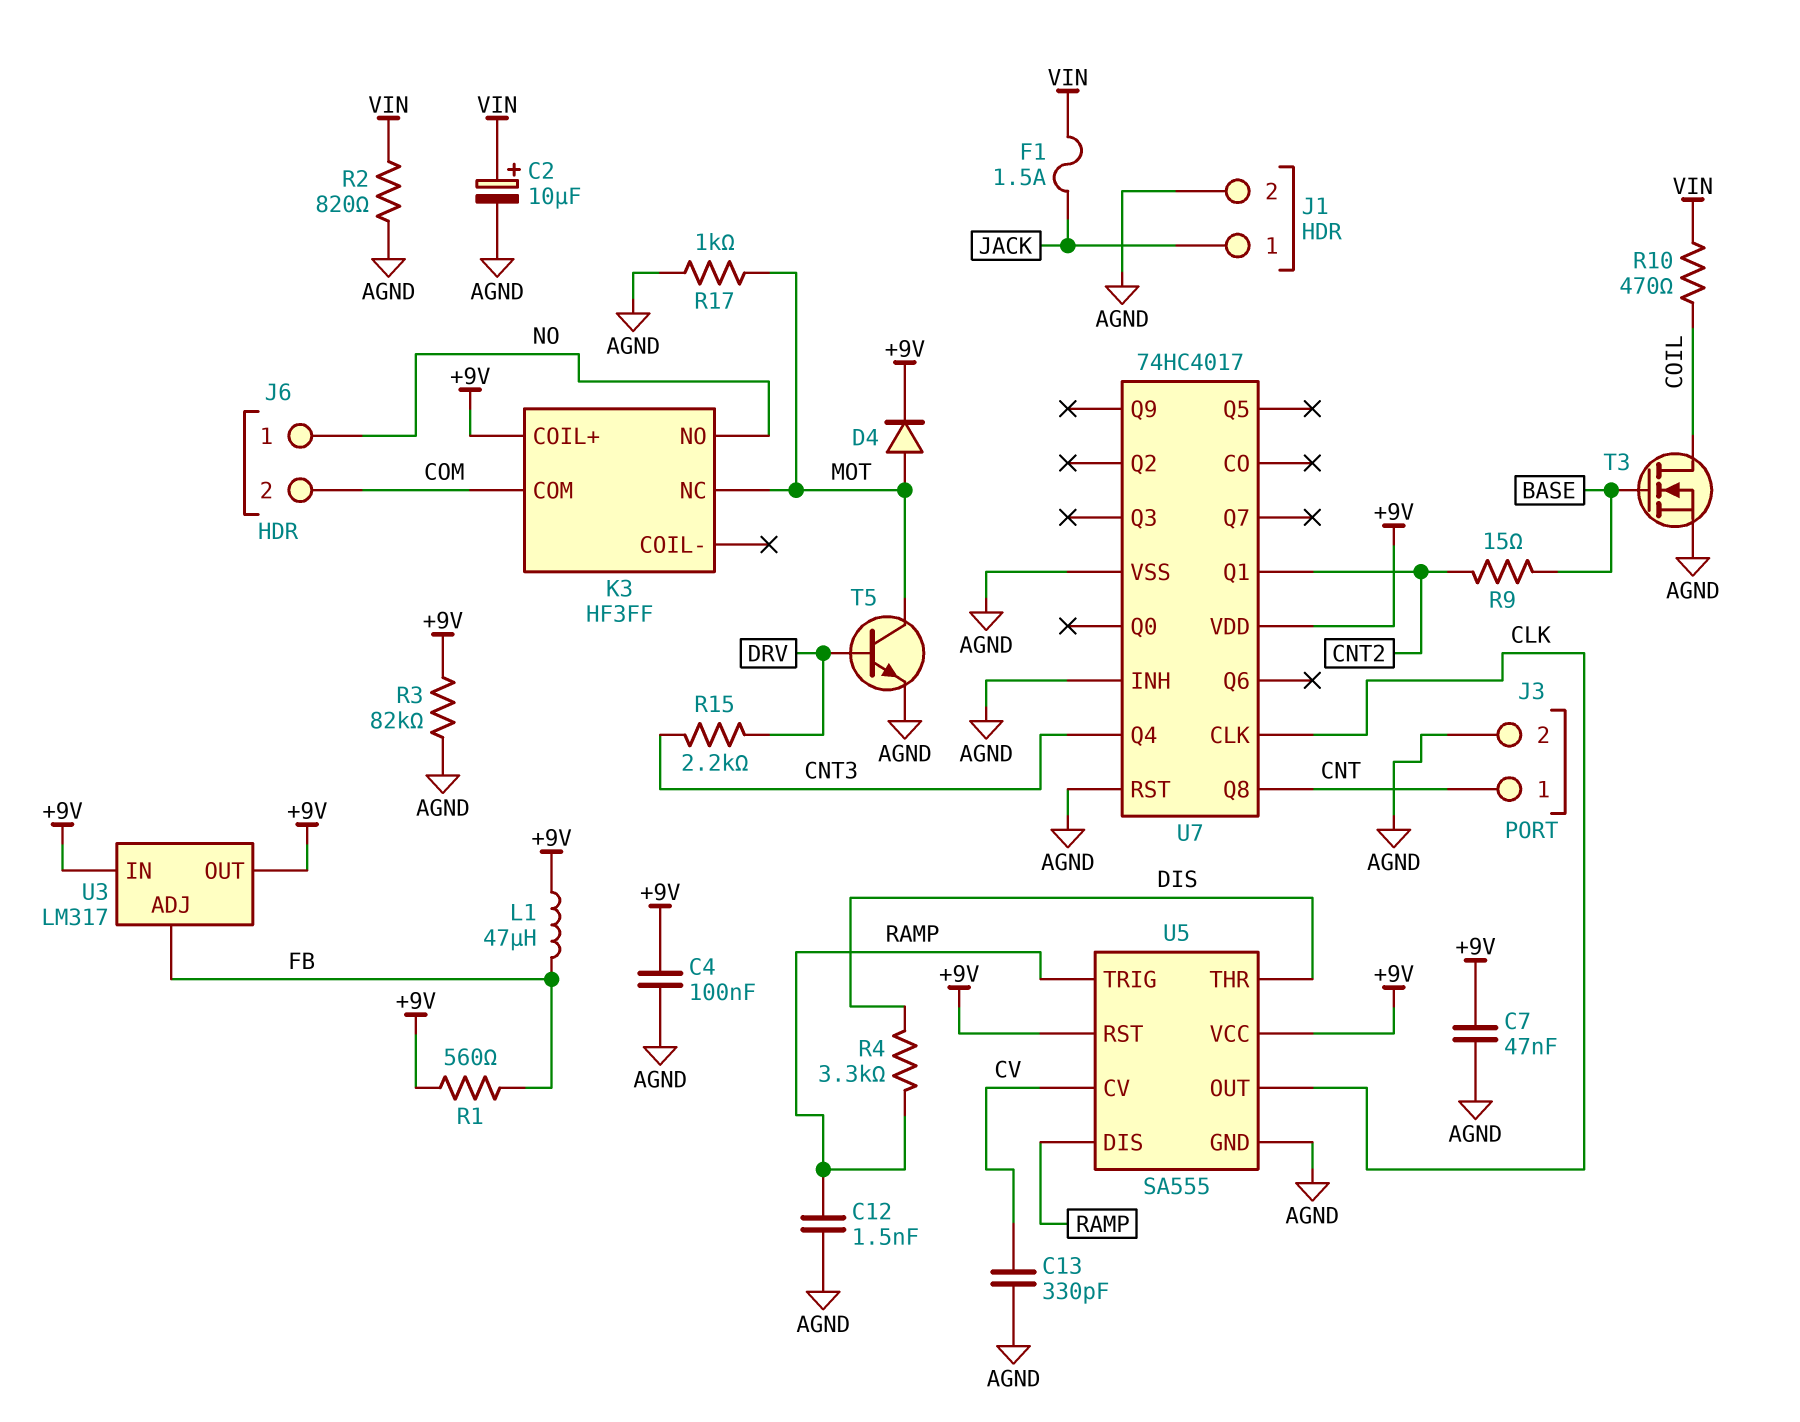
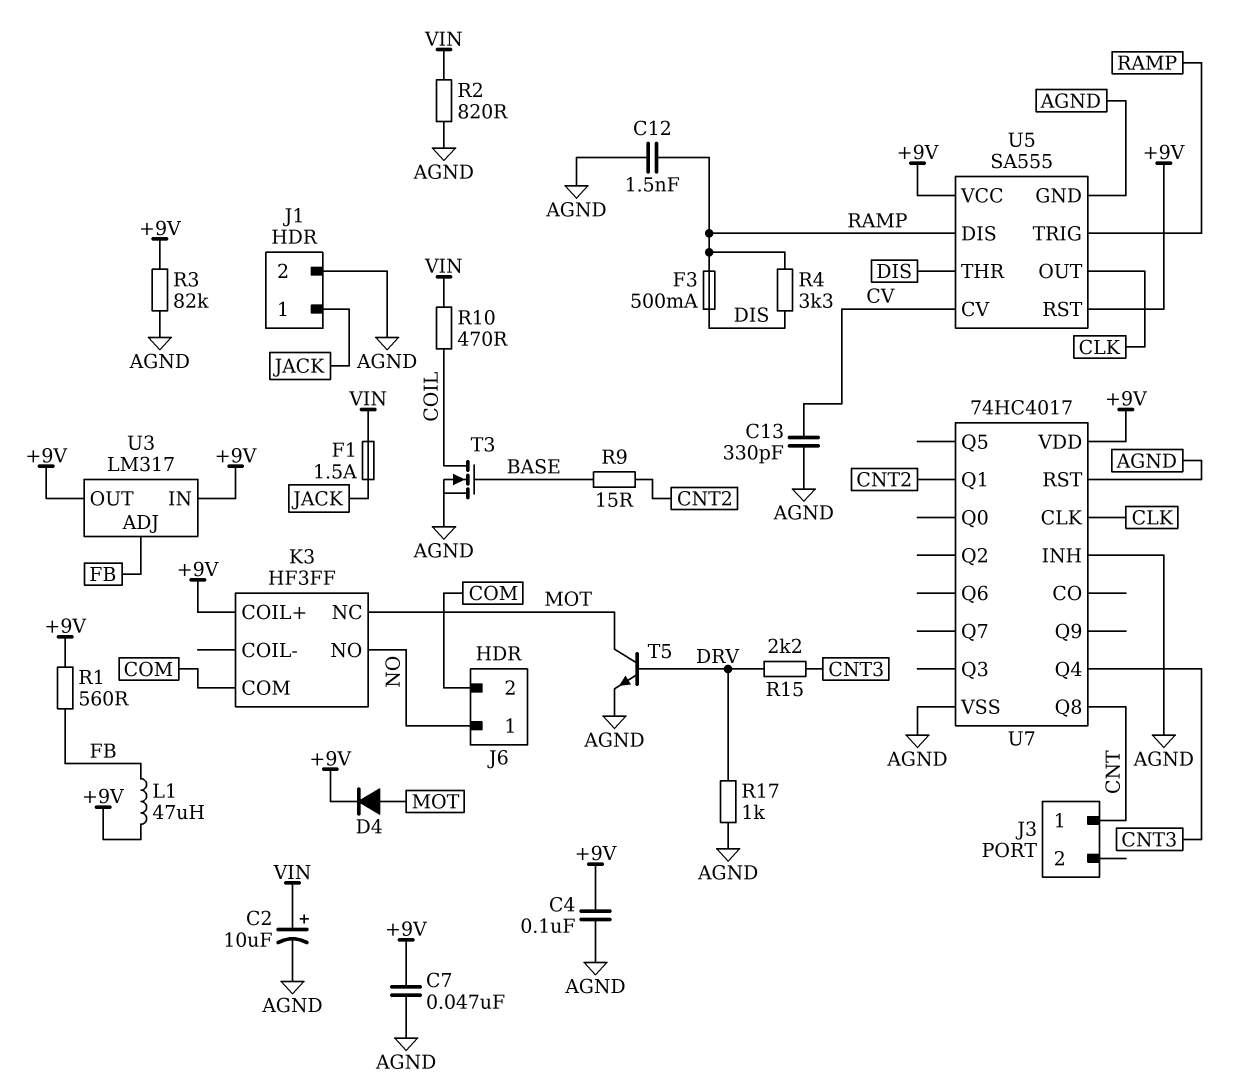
F3: none -> 500mA (DIS, RAMP)
J3 pin 2: AGND -> none
R17: 1k (AGND, MOT) -> 1k (AGND, DRV)

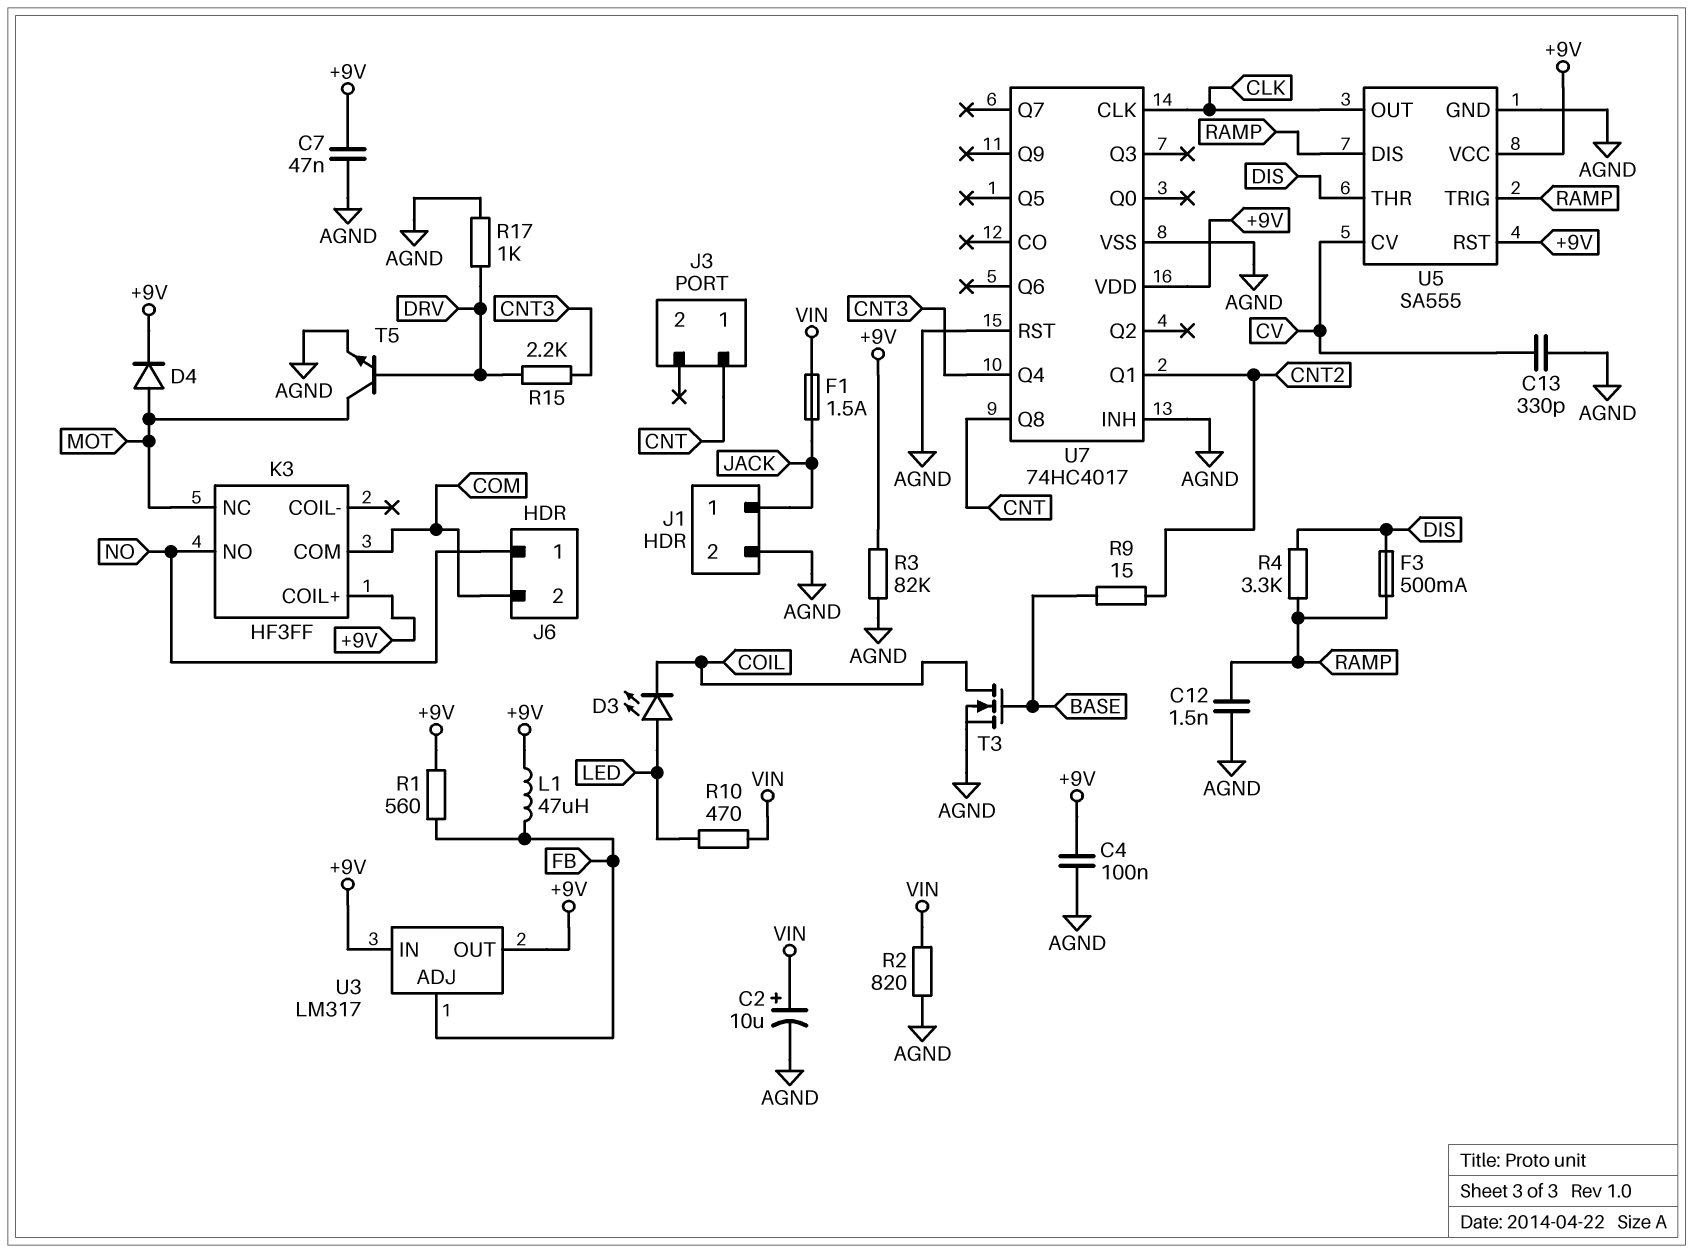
D3: none -> LED (A LED, K COIL)
R10: 470 (COIL, VIN) -> 470 (LED, VIN)

